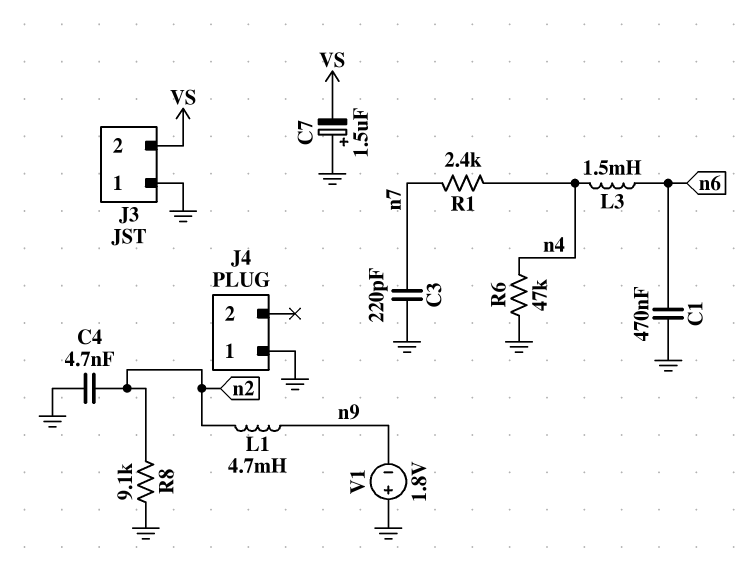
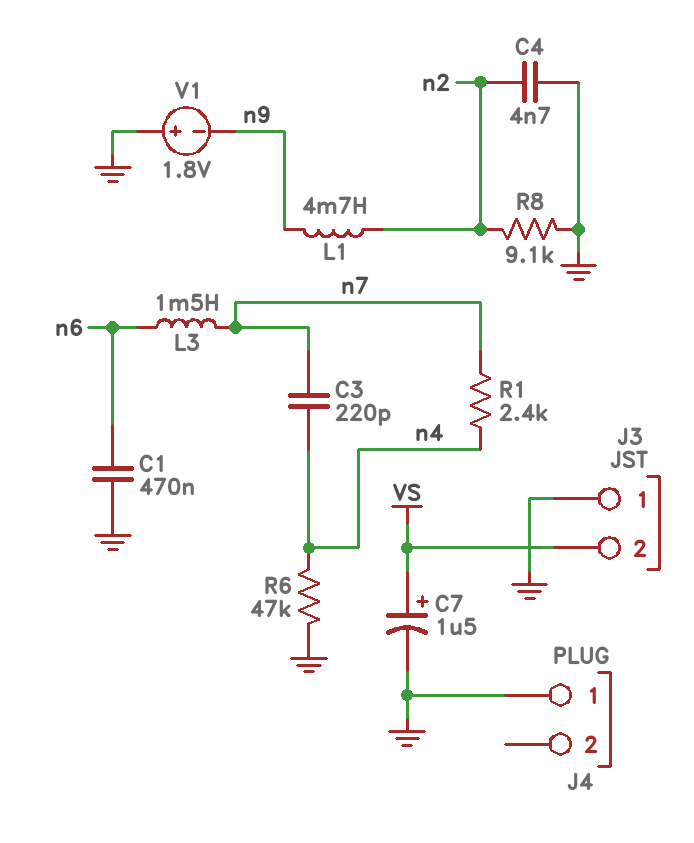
C3: 220pF (GND, n7) -> 220pF (n4, n7)
C7: 1.5uF (plus GND, minus VS) -> 1.5uF (plus VS, minus GND)
L3: 1.5mH (n4, n6) -> 1.5mH (n6, n7)

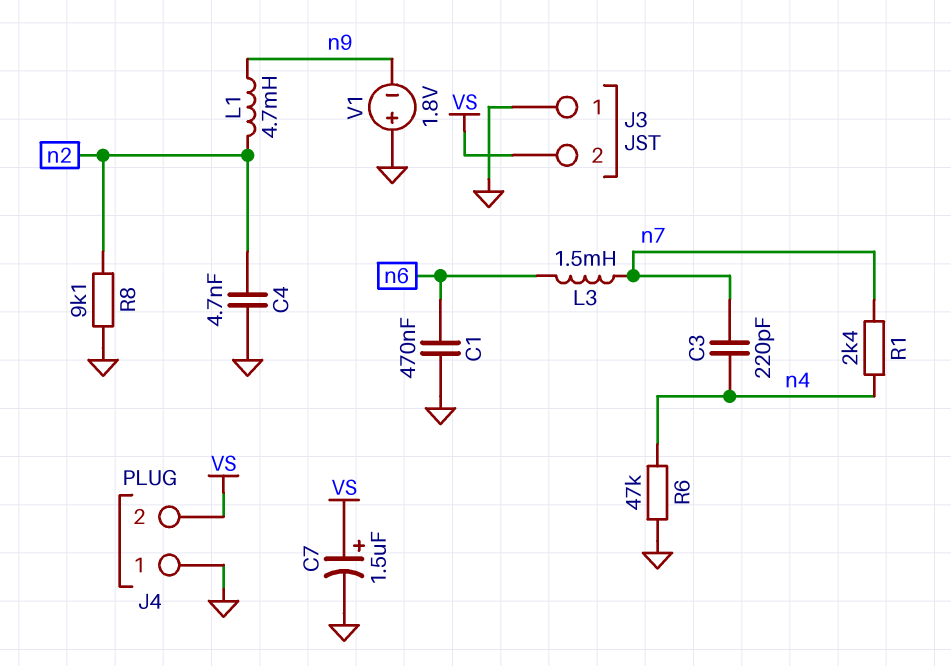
J4 pin 2: none -> VS

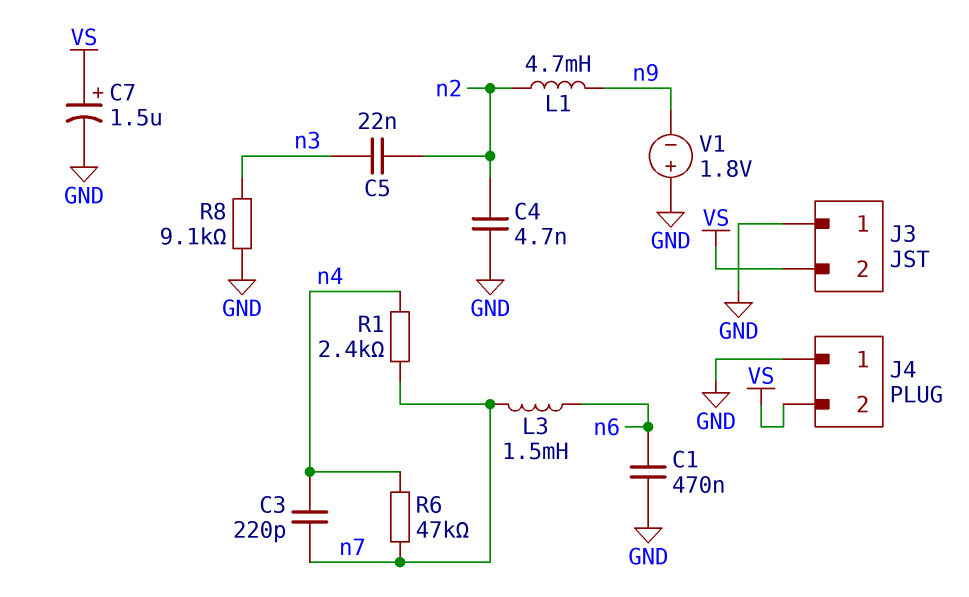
C5: none -> 22nF (n2, n3)
R6: 47k (GND, n4) -> 47k (n4, n7)
R8: 9.1k (GND, n2) -> 9.1k (GND, n3)

